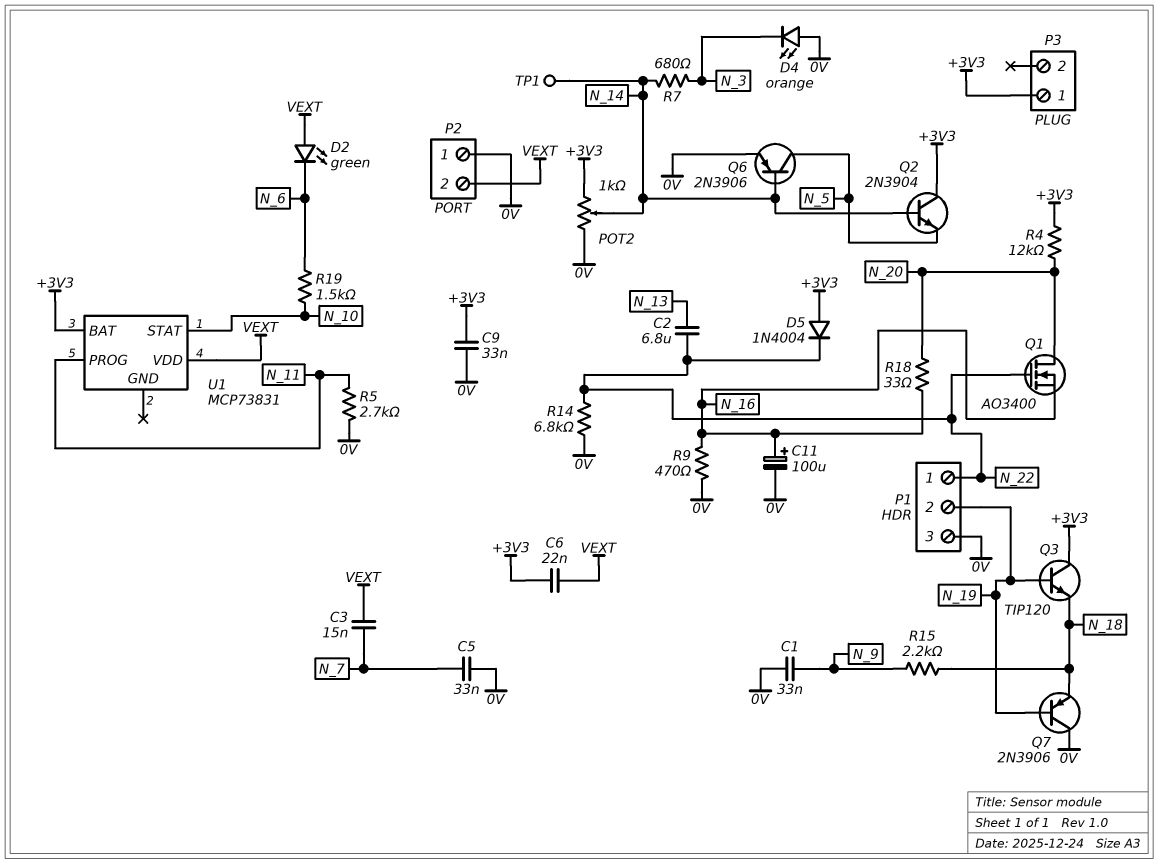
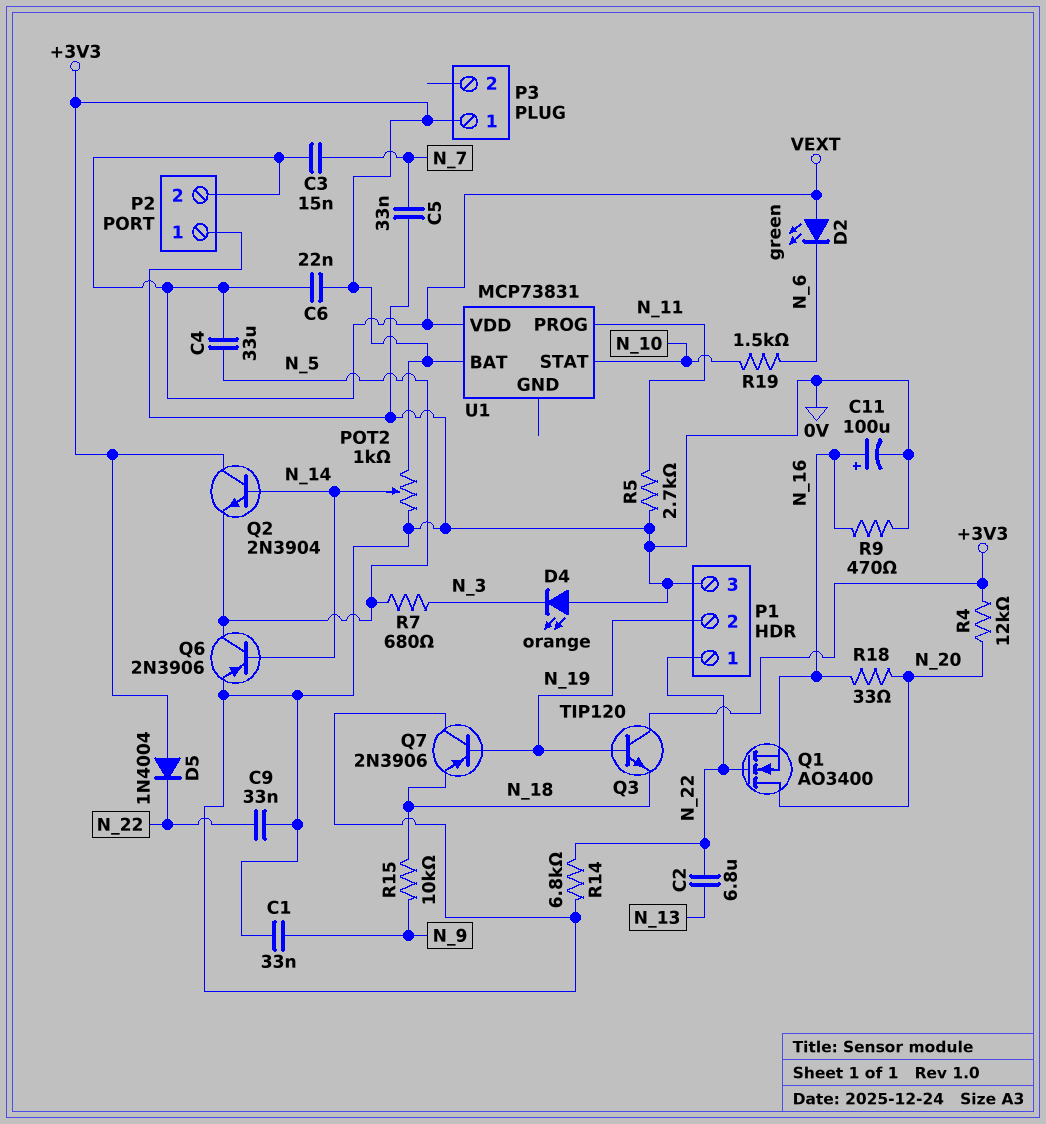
C4: none -> 33uF (N_5, VEXT)
C9: 33nF (+3V3, 0V) -> 33nF (0V, N_22)
R7: 680 (N_3, N_14) -> 680 (N_3, N_5)
R15: 2.2k (N_9, N_18) -> 10k (N_9, N_18)
TP1: test point (N_14) -> none

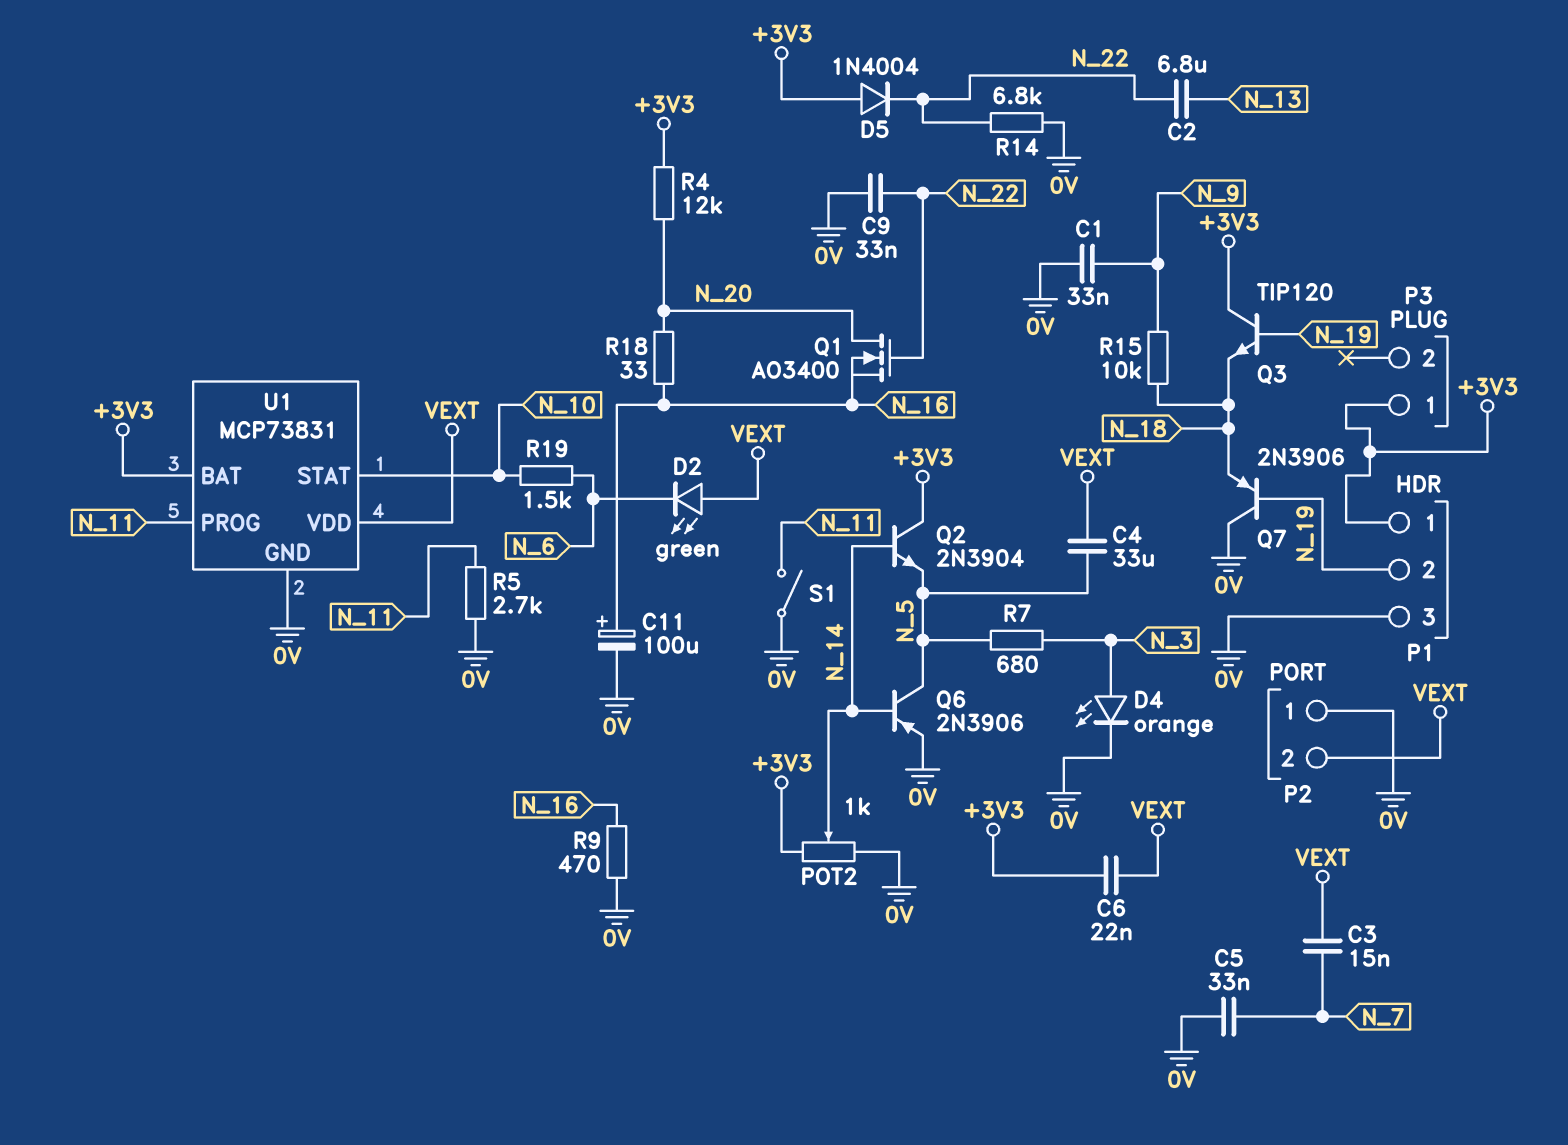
D4: LED orange (A 0V, K N_3) -> LED orange (A N_3, K 0V)
P1 pin 1: N_22 -> +3V3
S1: none -> switch (0V, N_11)
U1 pin GND: none -> 0V

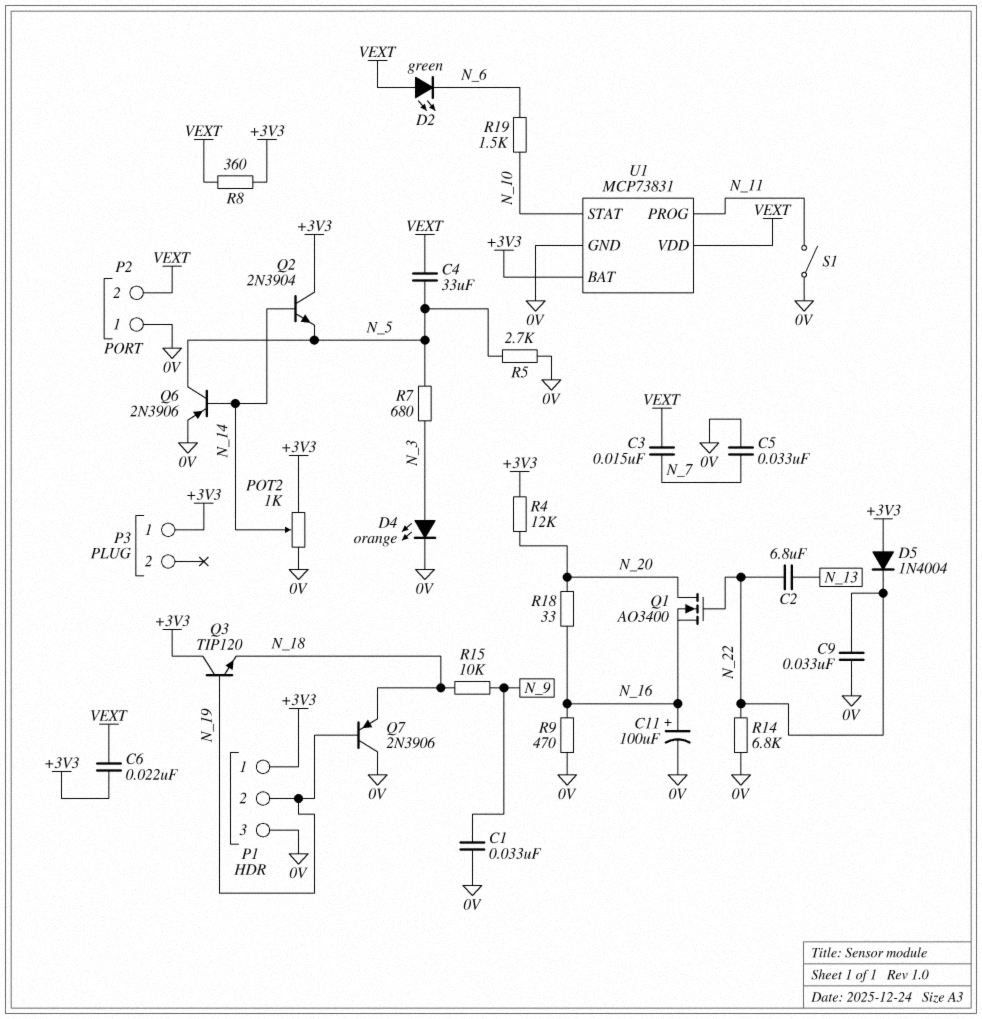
R5: 2.7k (0V, N_11) -> 2.7k (0V, N_5)
R8: none -> 360 (+3V3, VEXT)

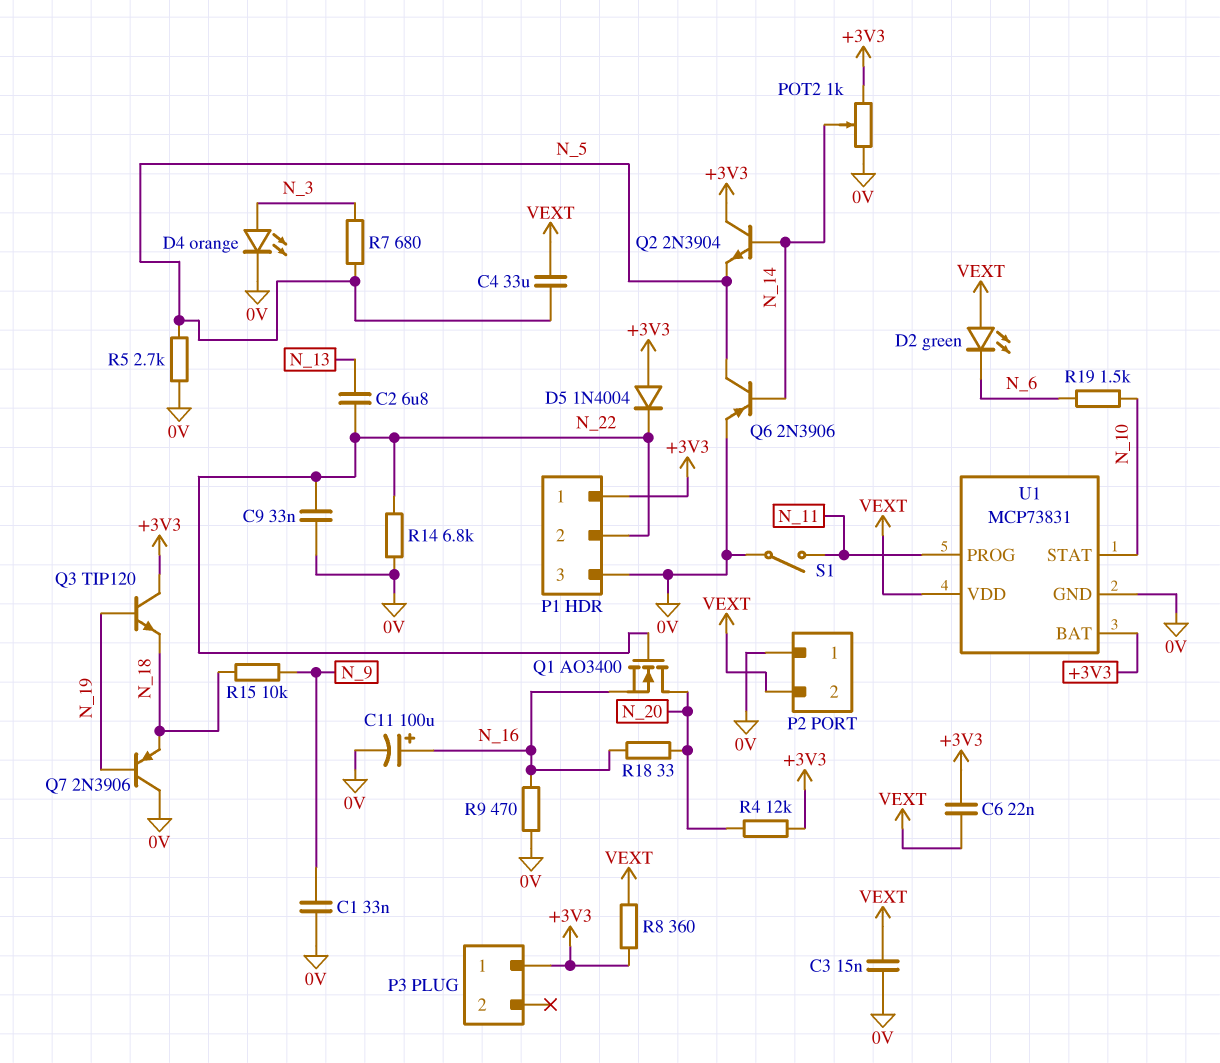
C3: 15nF (N_7, VEXT) -> 15nF (0V, VEXT)
C5: 33nF (0V, N_7) -> none
P1 pin 2: N_19 -> N_22

